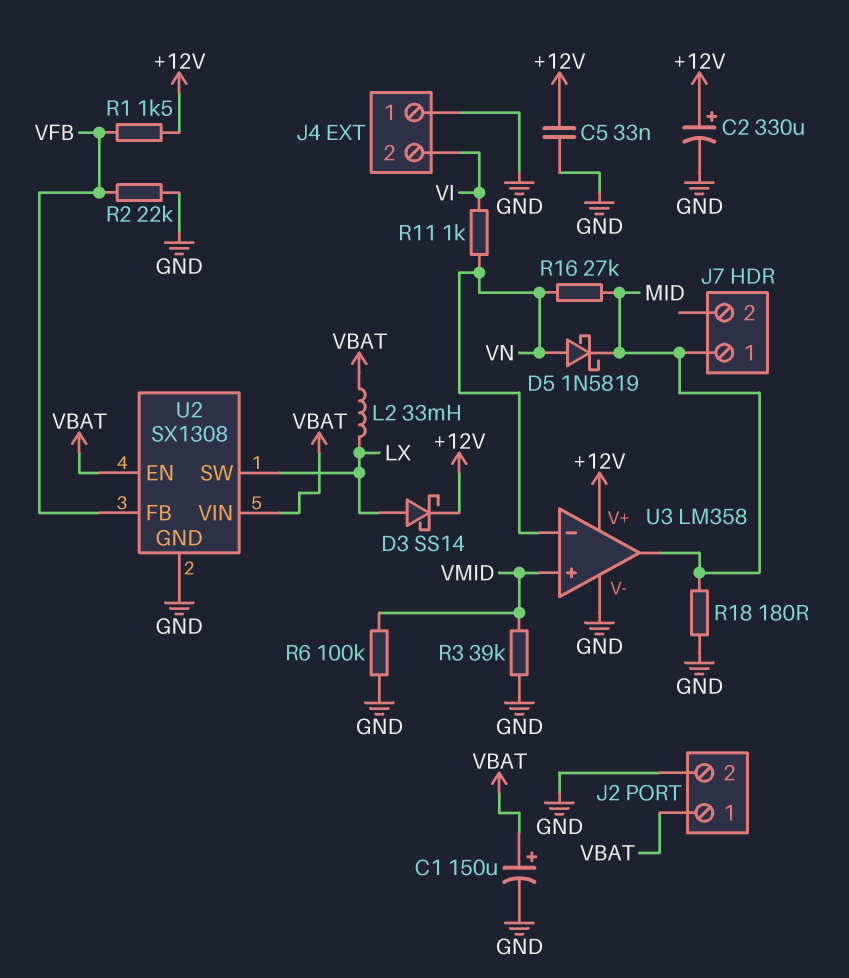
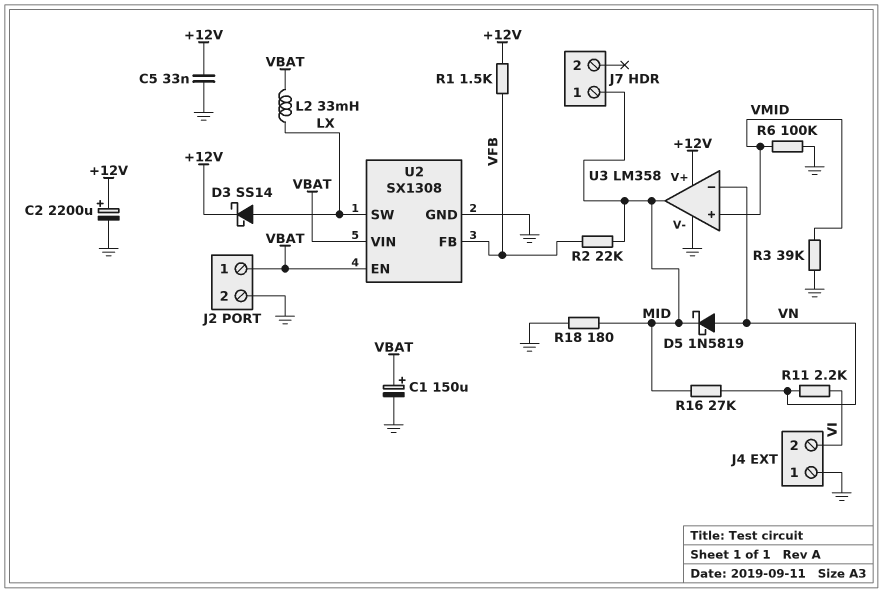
C2: 330uF (plus +12V, minus GND) -> 2200uF (plus +12V, minus GND)
R2: 22k (GND, VFB) -> 22k (MID, VFB)
R11: 1k (VI, VN) -> 2.2k (VI, VN)

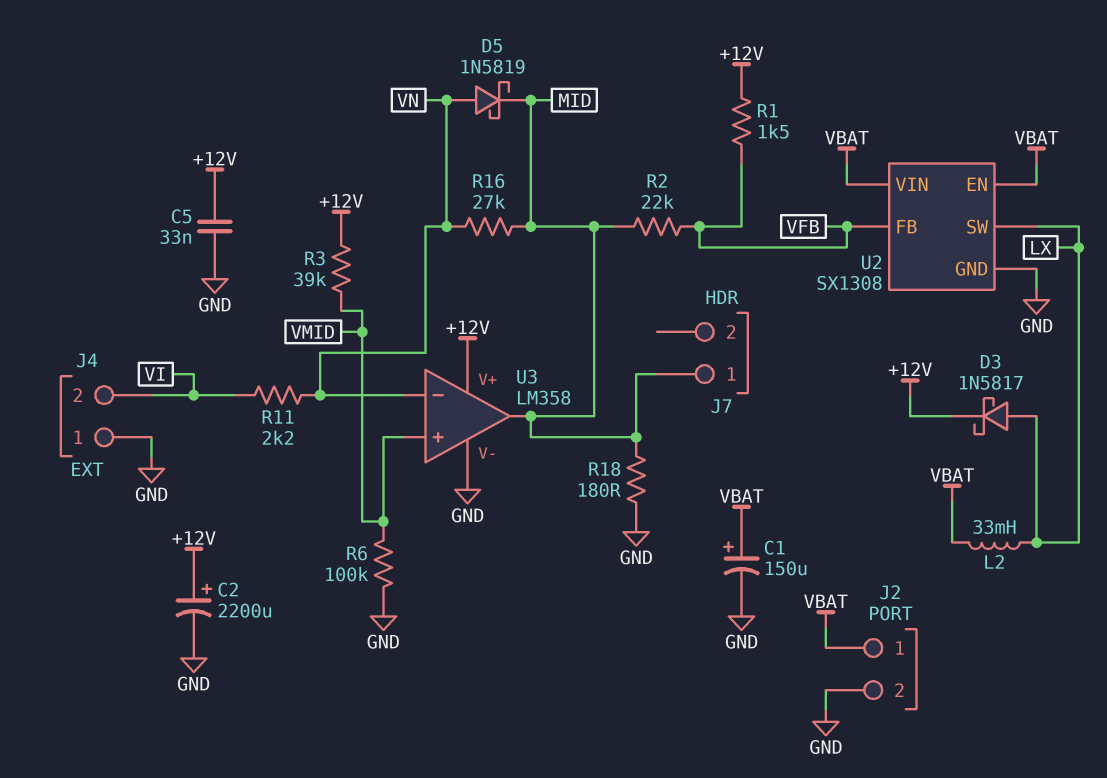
D3: schottky SS14 (A LX, K +12V) -> schottky 1N5817 (A LX, K +12V)
R3: 39k (GND, VMID) -> 39k (+12V, VMID)

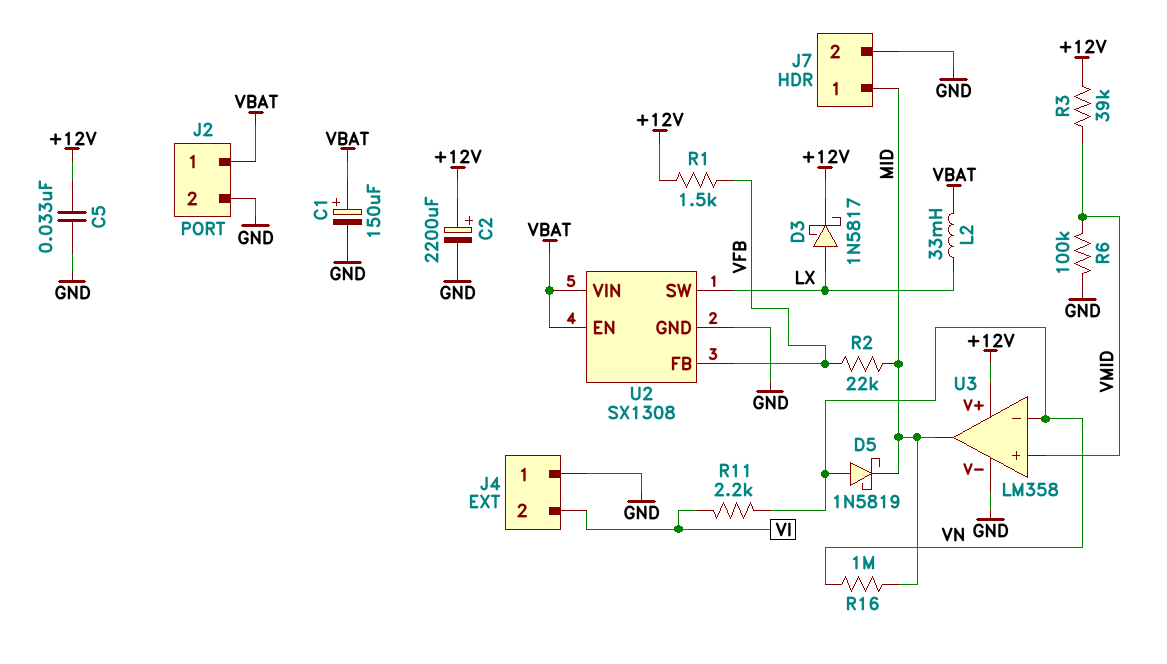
J7 pin 2: none -> GND
R16: 27k (MID, VN) -> 1M (MID, VN)
R18: 180 (GND, MID) -> none

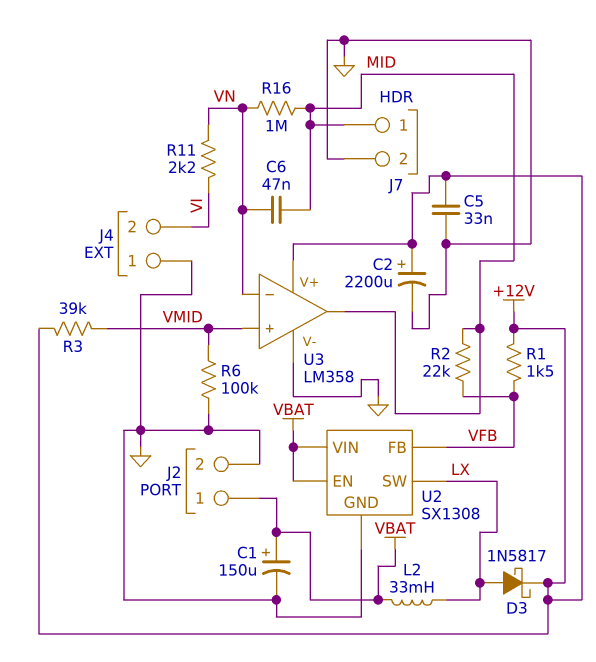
C6: none -> 47nF (MID, VN)
D5: schottky 1N5819 (A VN, K MID) -> none

